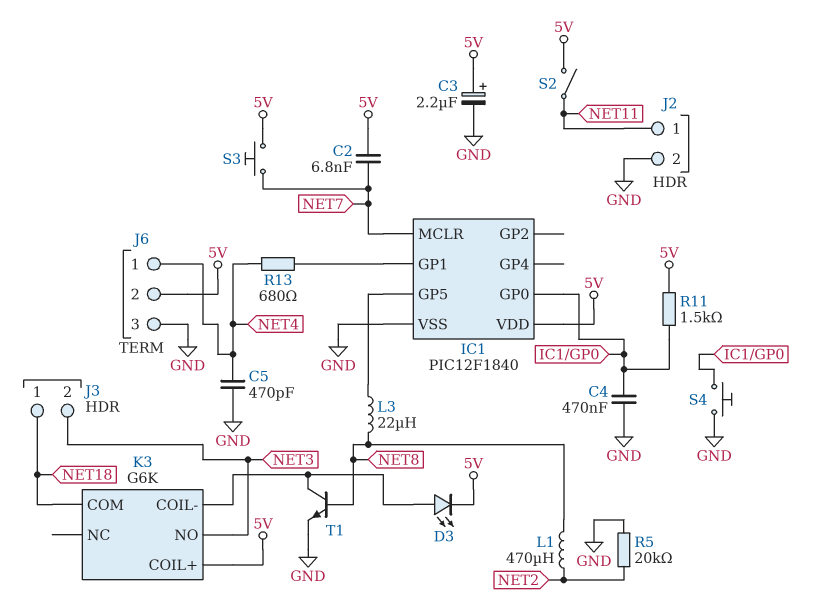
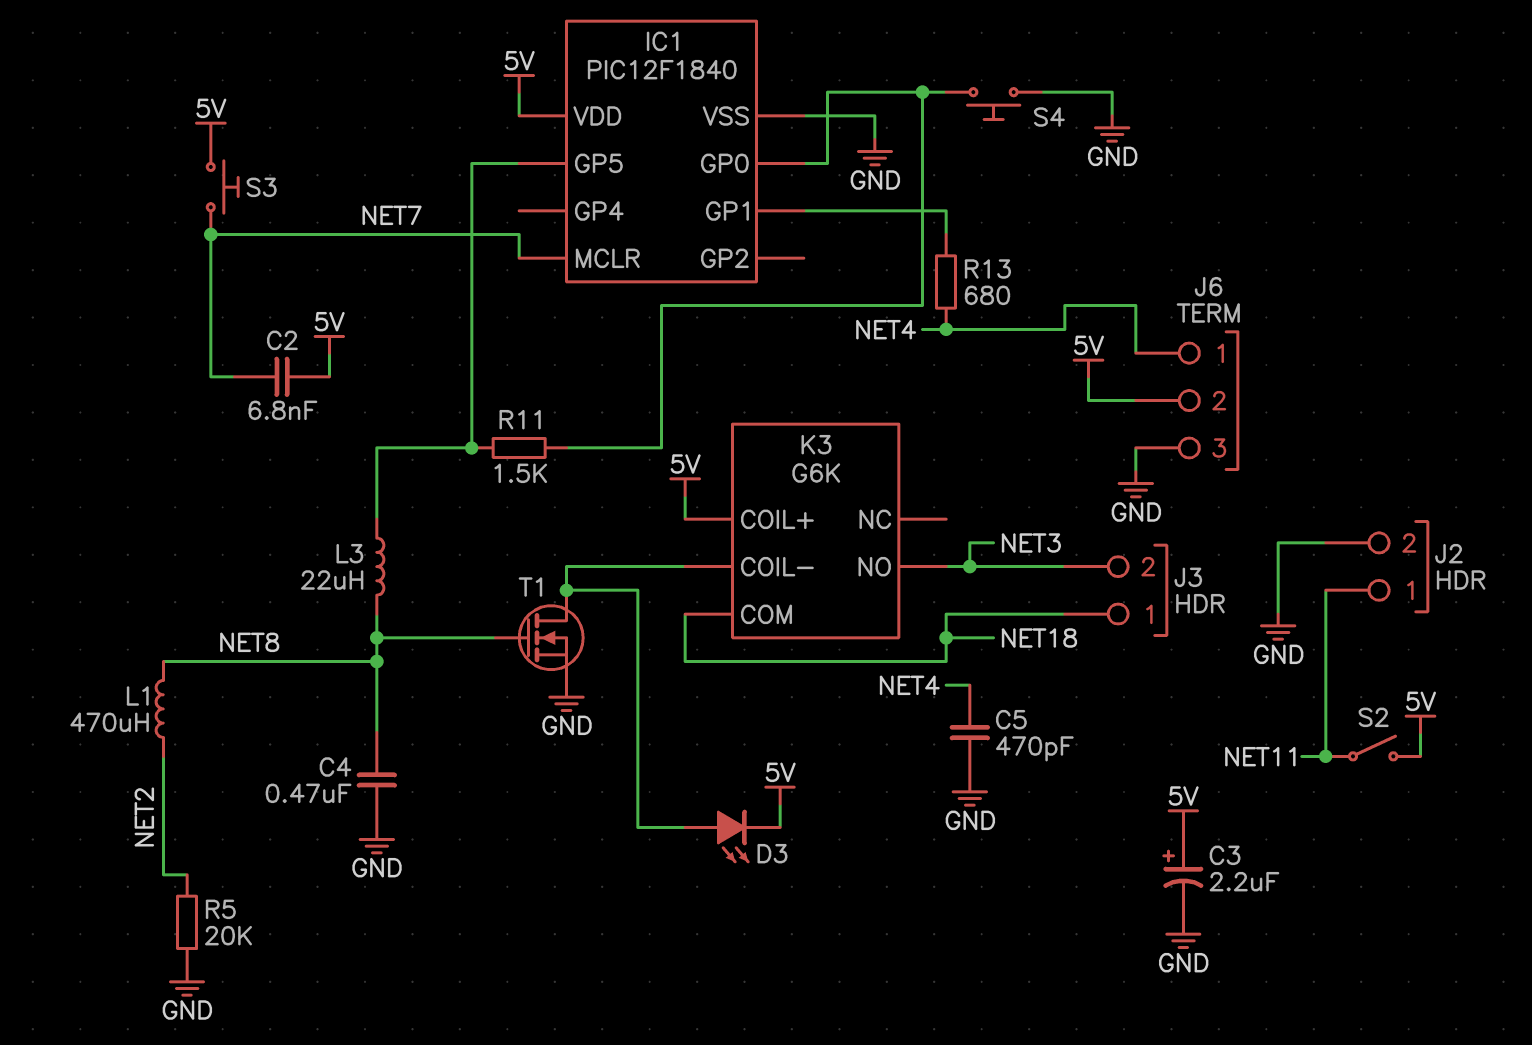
C4: 470nF (GND, IC1/GP0) -> 470nF (GND, NET8)
R11: 1.5k (5V, IC1/GP0) -> 1.5k (IC1/GP0, IC1/GP5)
T1: NPN (B NET8, C K3/COIL-, E GND) -> NMOS (G NET8, D K3/COIL-, S GND)

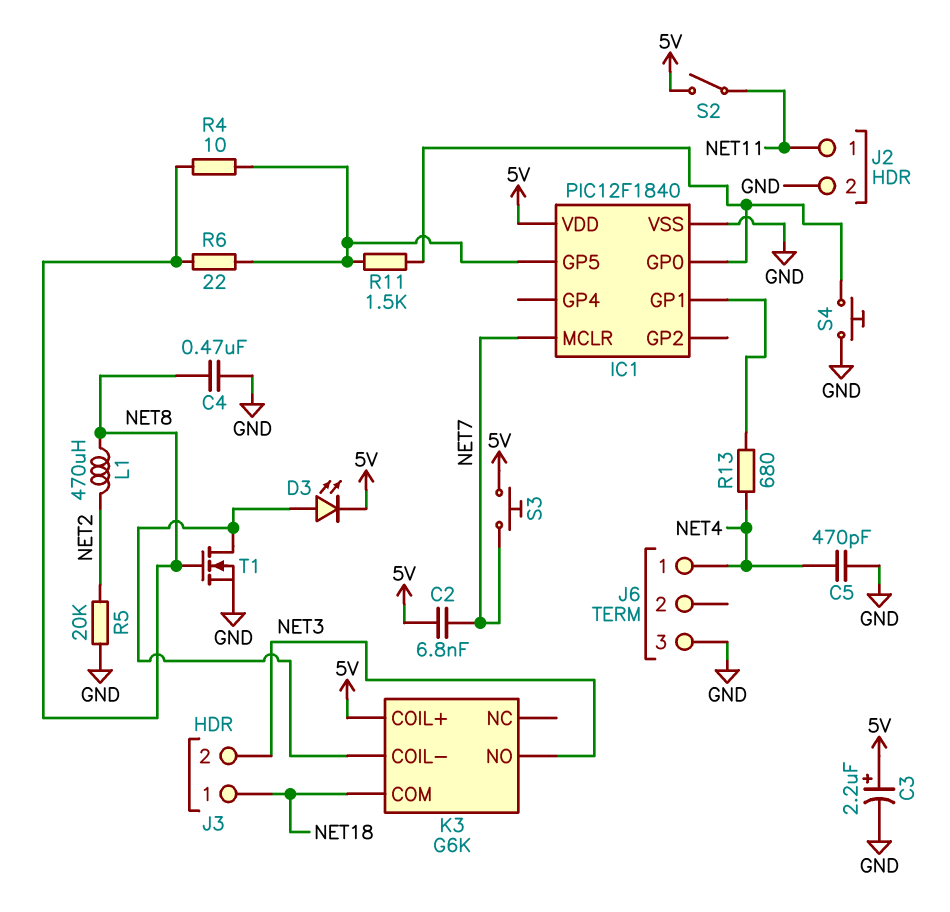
J6 pin 2: 5V -> none
L3: 22uH (IC1/GP5, NET8) -> none
R4: none -> 10 (IC1/GP5, NET8)
R6: none -> 22 (IC1/GP5, NET8)

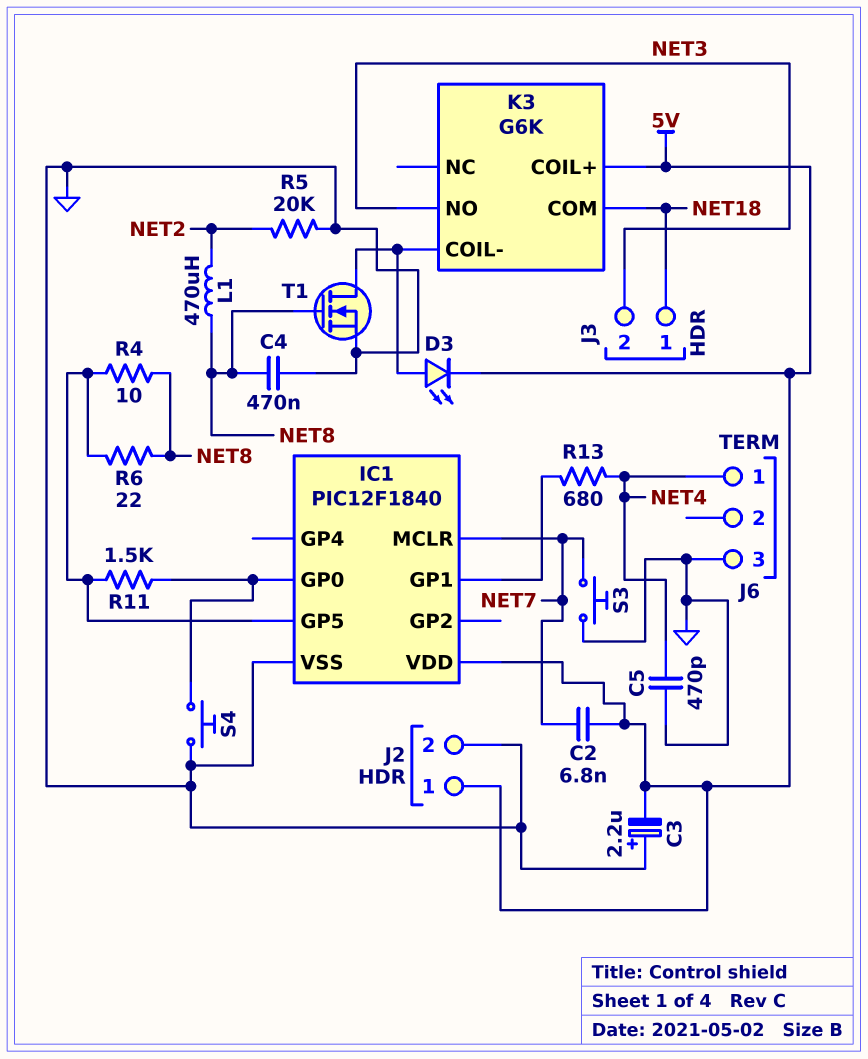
C3: 2.2uF (plus 5V, minus GND) -> 2.2uF (plus GND, minus 5V)
J2 pin 1: NET11 -> 5V
S2: switch (5V, NET11) -> none
S3: button (5V, NET7) -> button (GND, NET7)

